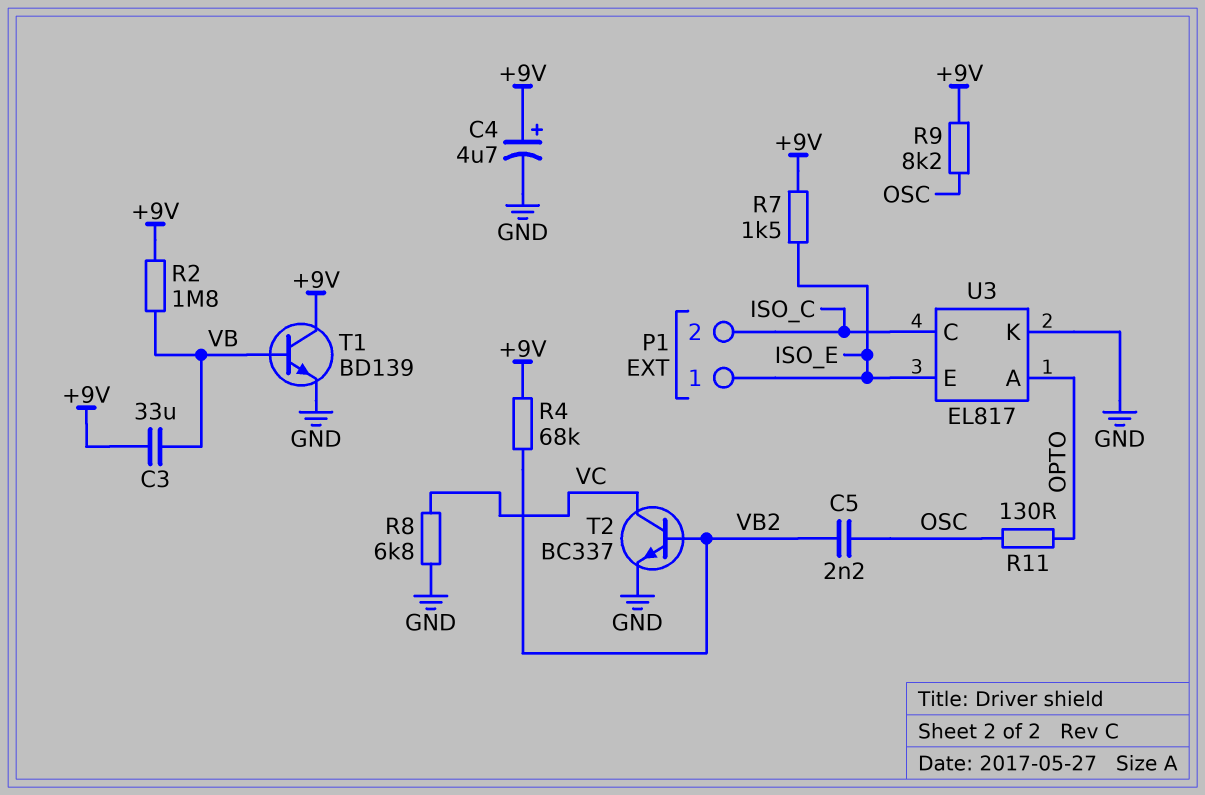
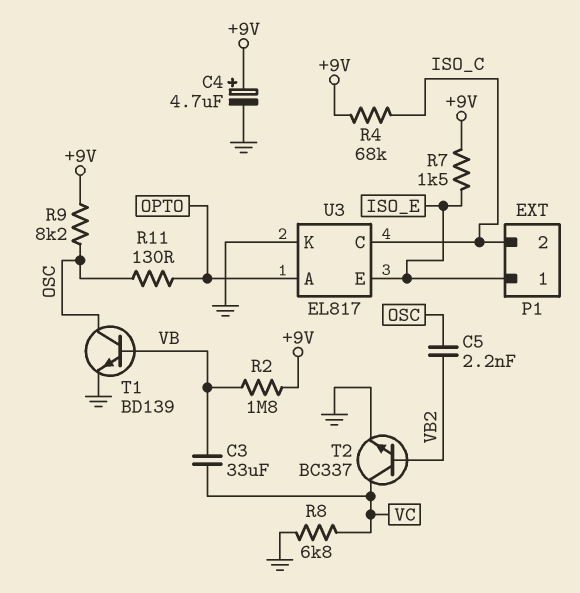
C3: 33uF (+9V, VB) -> 33uF (VB, VC)
R4: 68k (+9V, VB2) -> 68k (+9V, ISO_C)
T1: NPN BD139 (B VB, C +9V, E GND) -> NPN BD139 (B VB, C OSC, E GND)

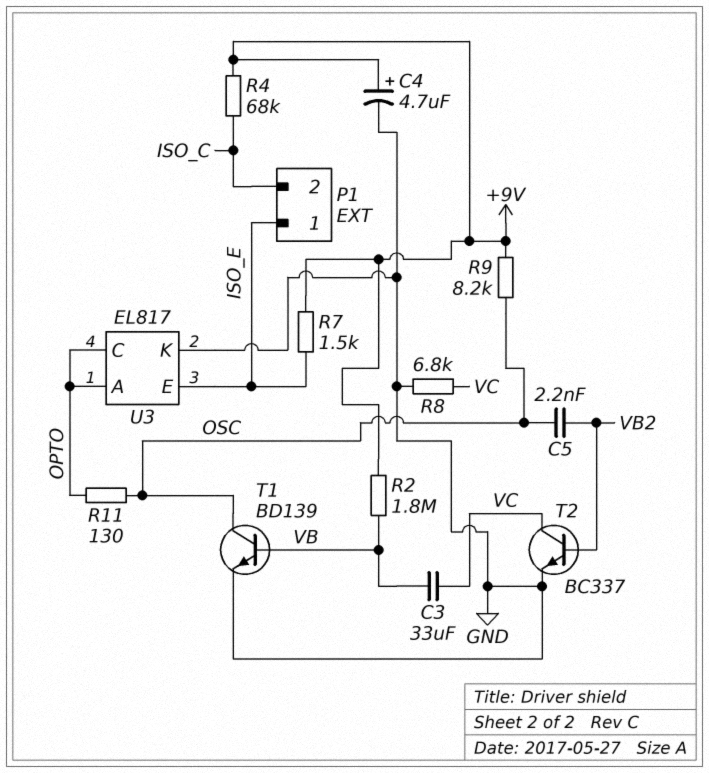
U3 pin C: ISO_C -> OPTO

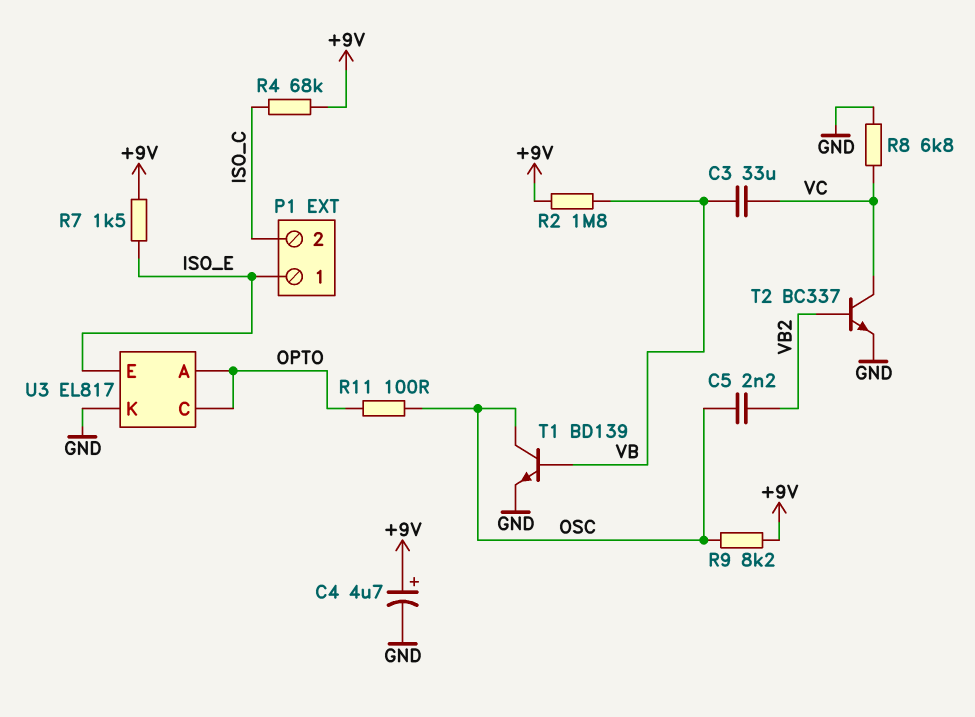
R11: 130 (OPTO, OSC) -> 100 (OPTO, OSC)

